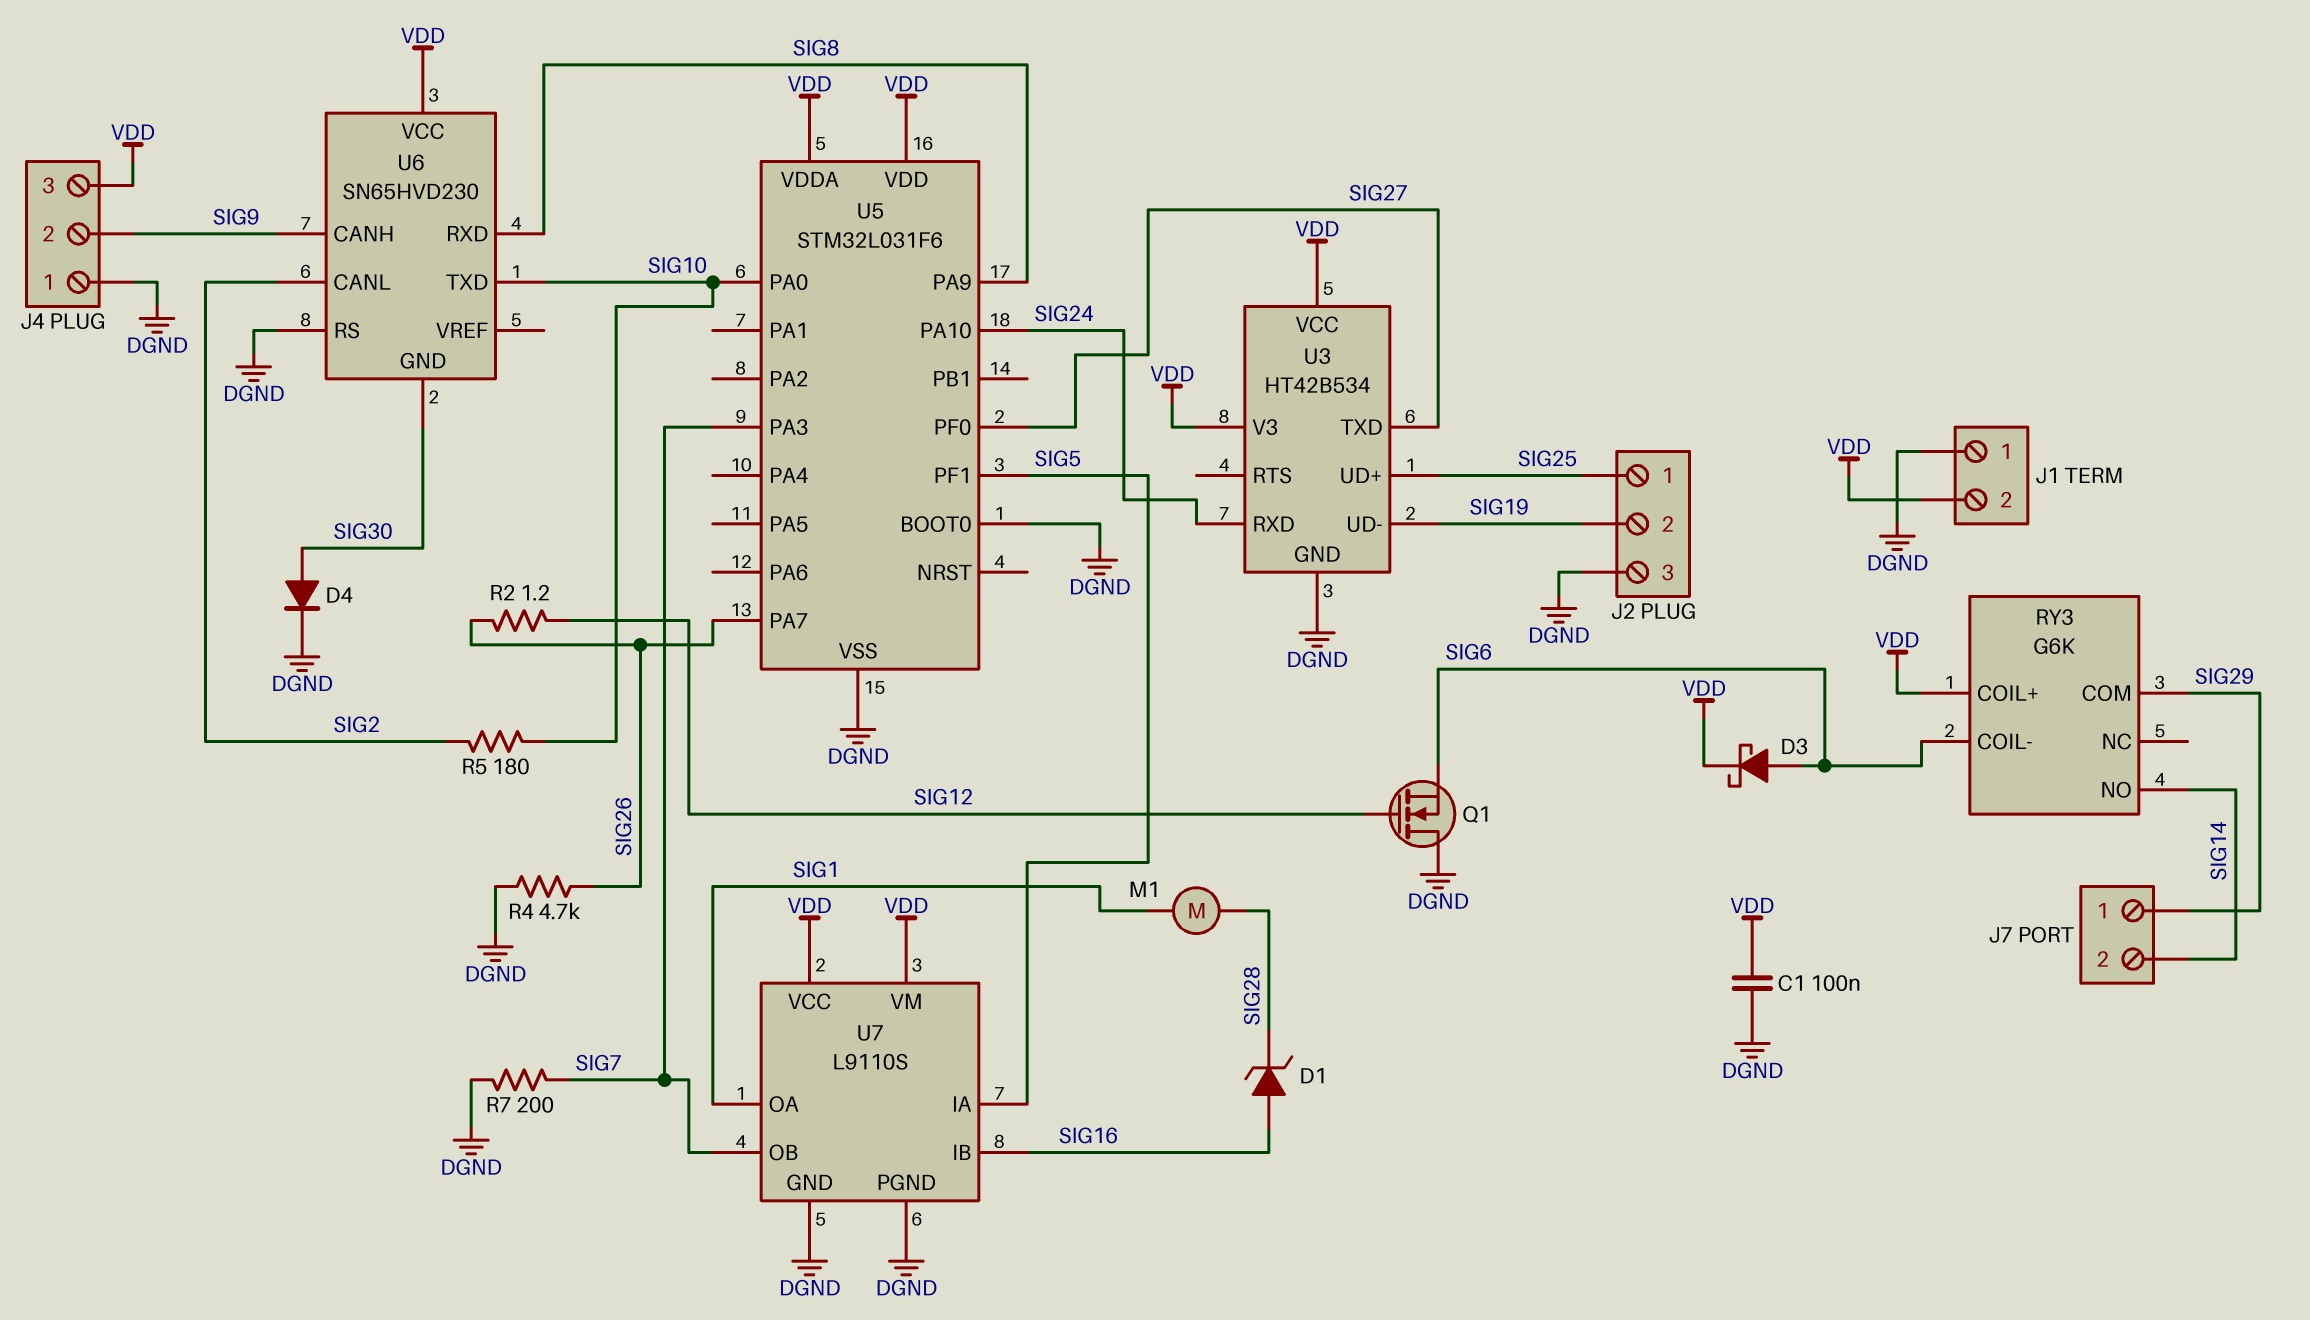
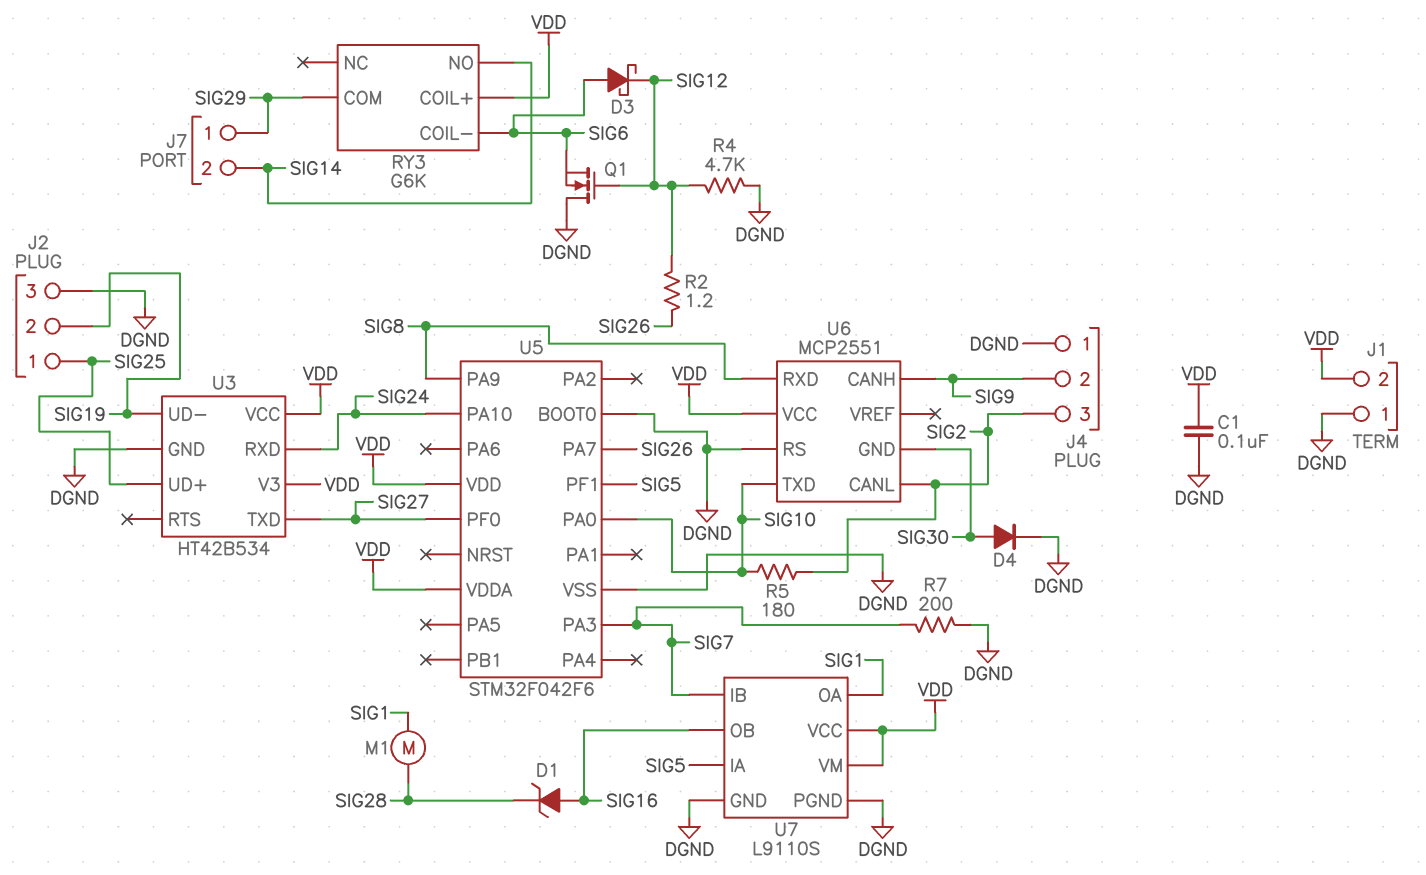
D3: schottky (A SIG6, K VDD) -> schottky (A SIG6, K SIG12)
J4 pin 3: VDD -> SIG2
R4: 4.7k (DGND, SIG26) -> 4.7k (DGND, SIG12)
U5: STM32L031F6 -> STM32F042F6
U6: SN65HVD230 -> MCP2551
U7 pin IB: SIG16 -> SIG7
U7 pin OB: SIG7 -> SIG16

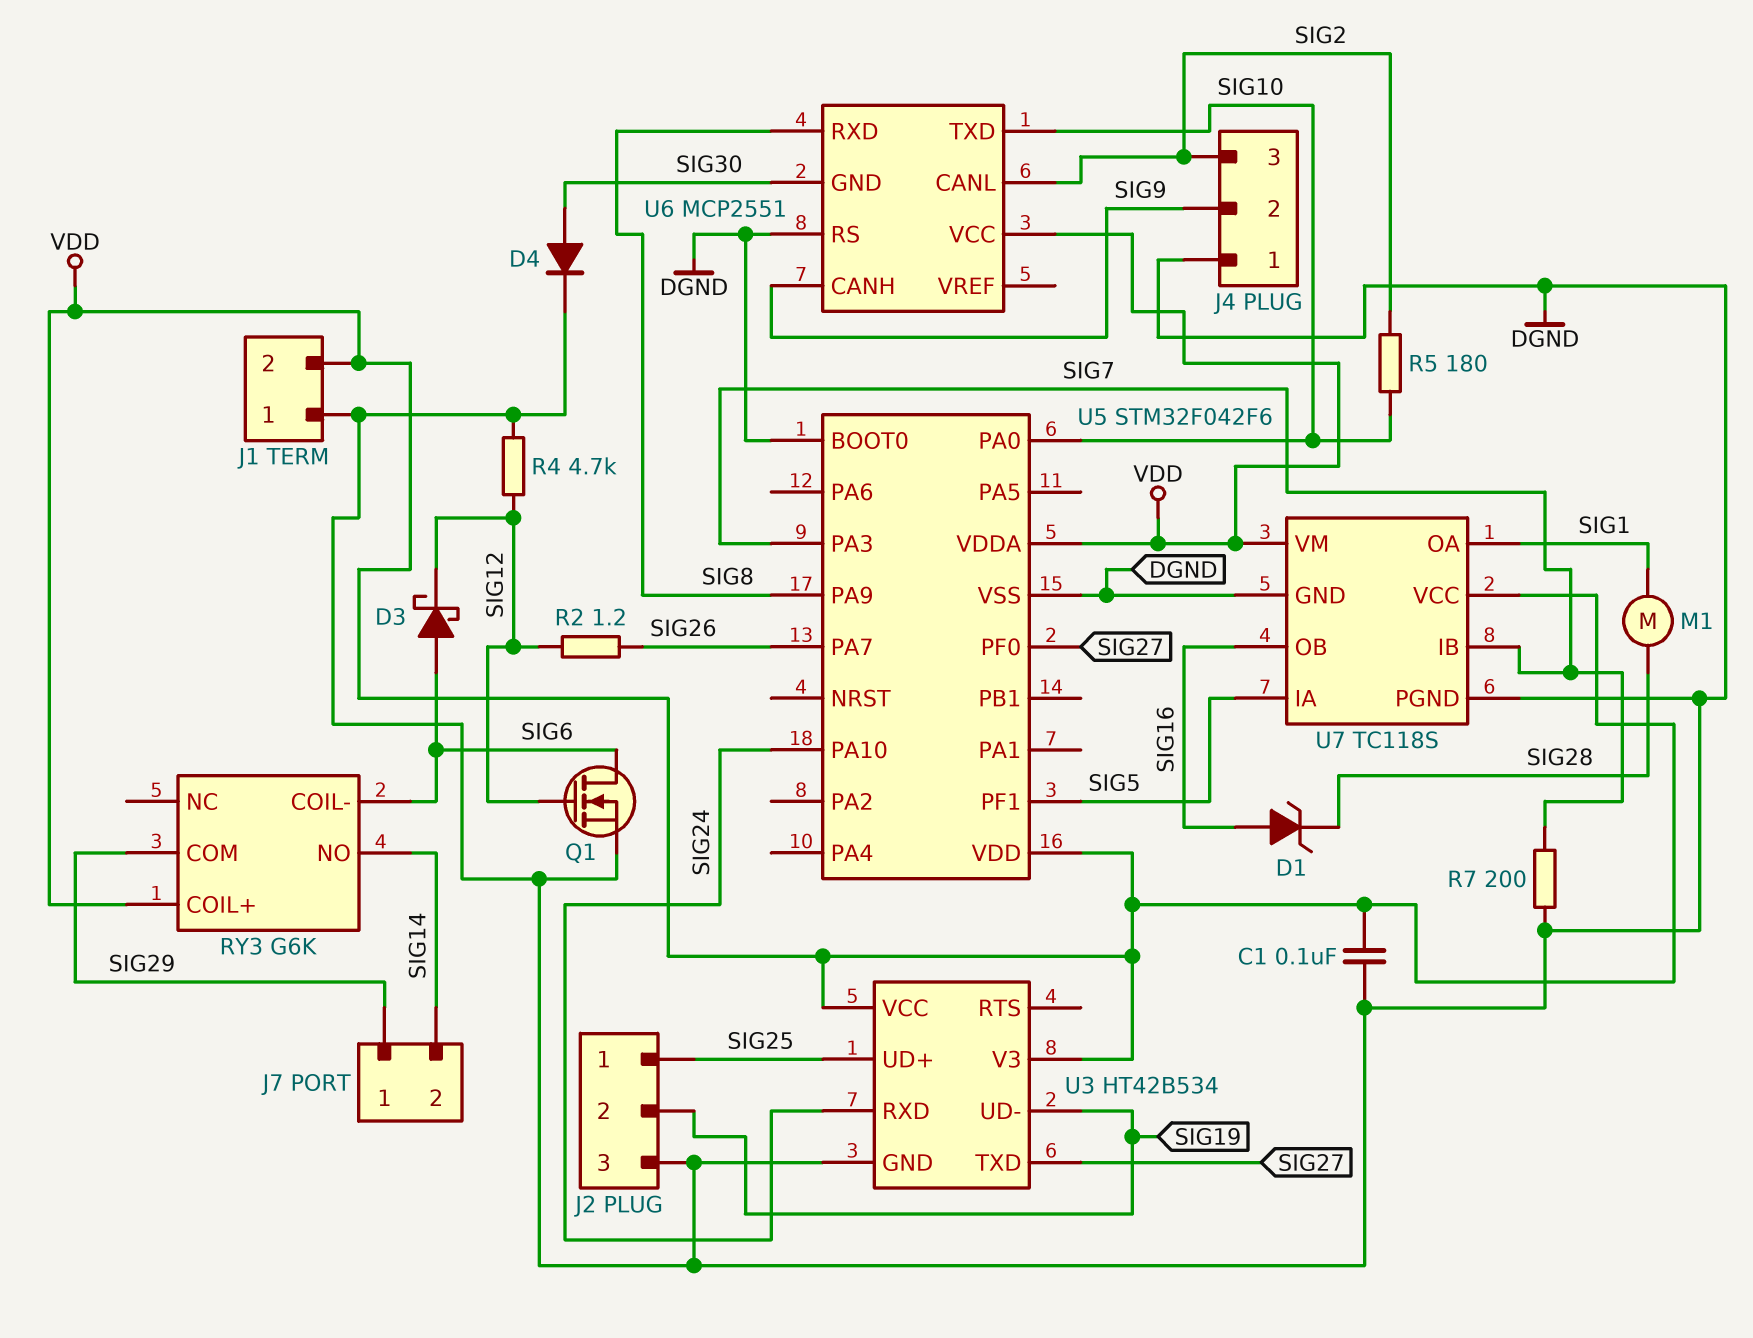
Q1: NMOS (G SIG12, D DGND, S SIG6) -> NMOS (G SIG12, D SIG6, S DGND)
U7: L9110S -> TC118S

